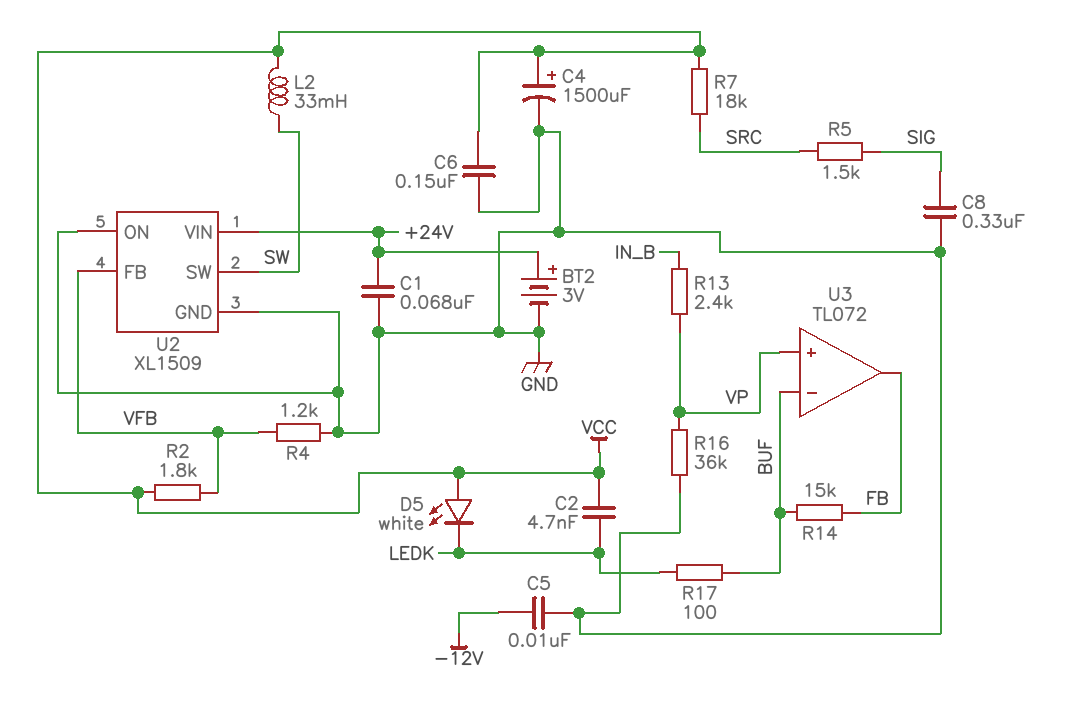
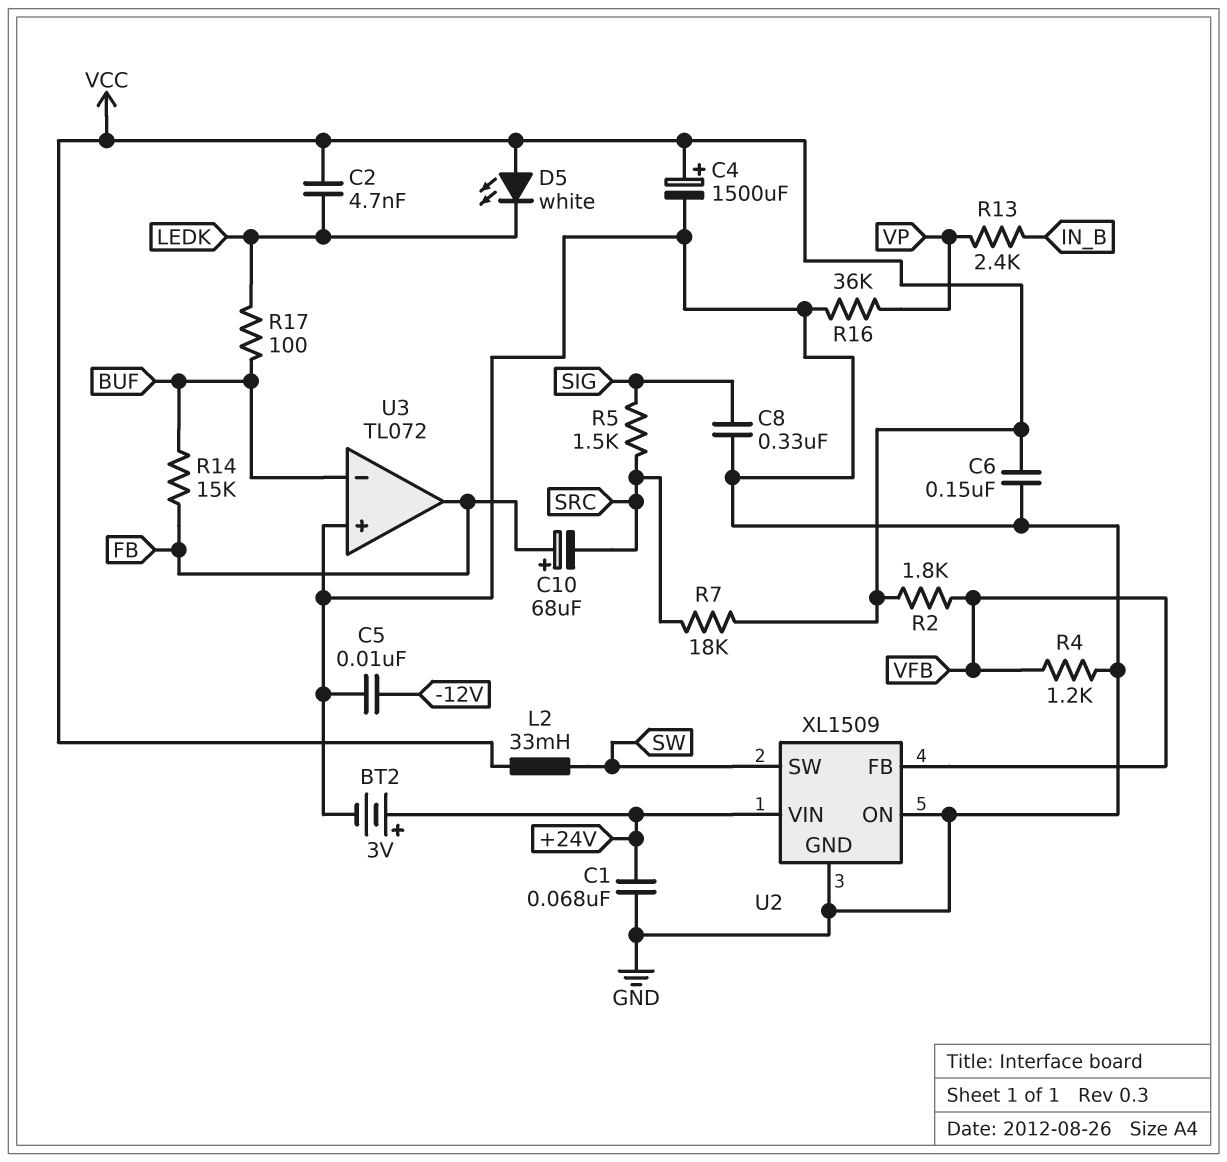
C10: none -> 68uF (plus FB, minus SRC)
U3 pin in+: VP -> GND

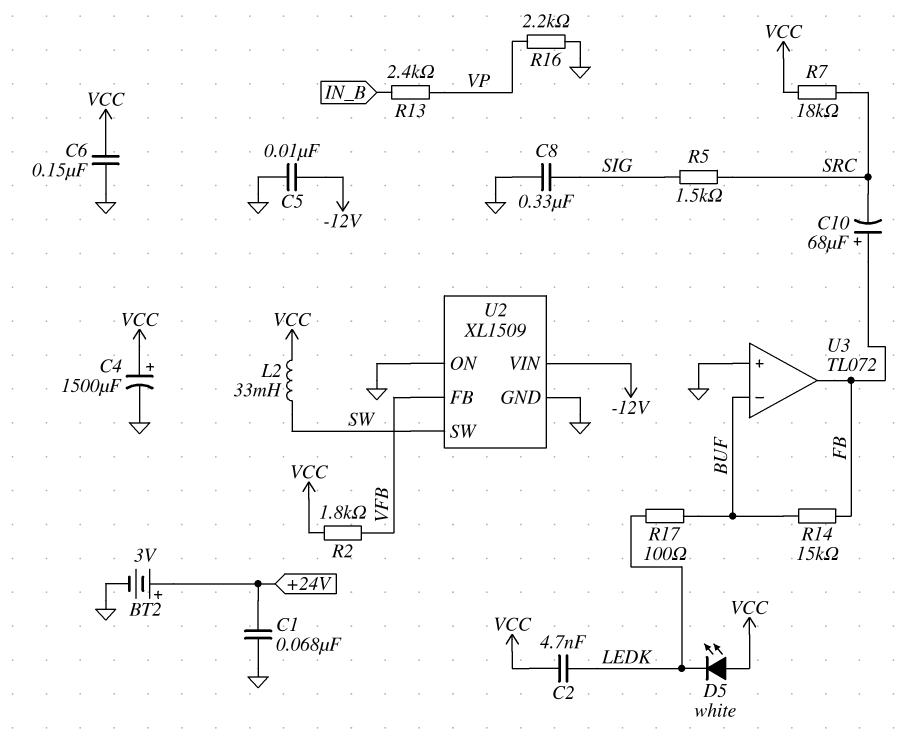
R4: 1.2k (GND, VFB) -> none
R16: 36k (GND, VP) -> 2.2k (GND, VP)
U2 pin VIN: +24V -> -12V

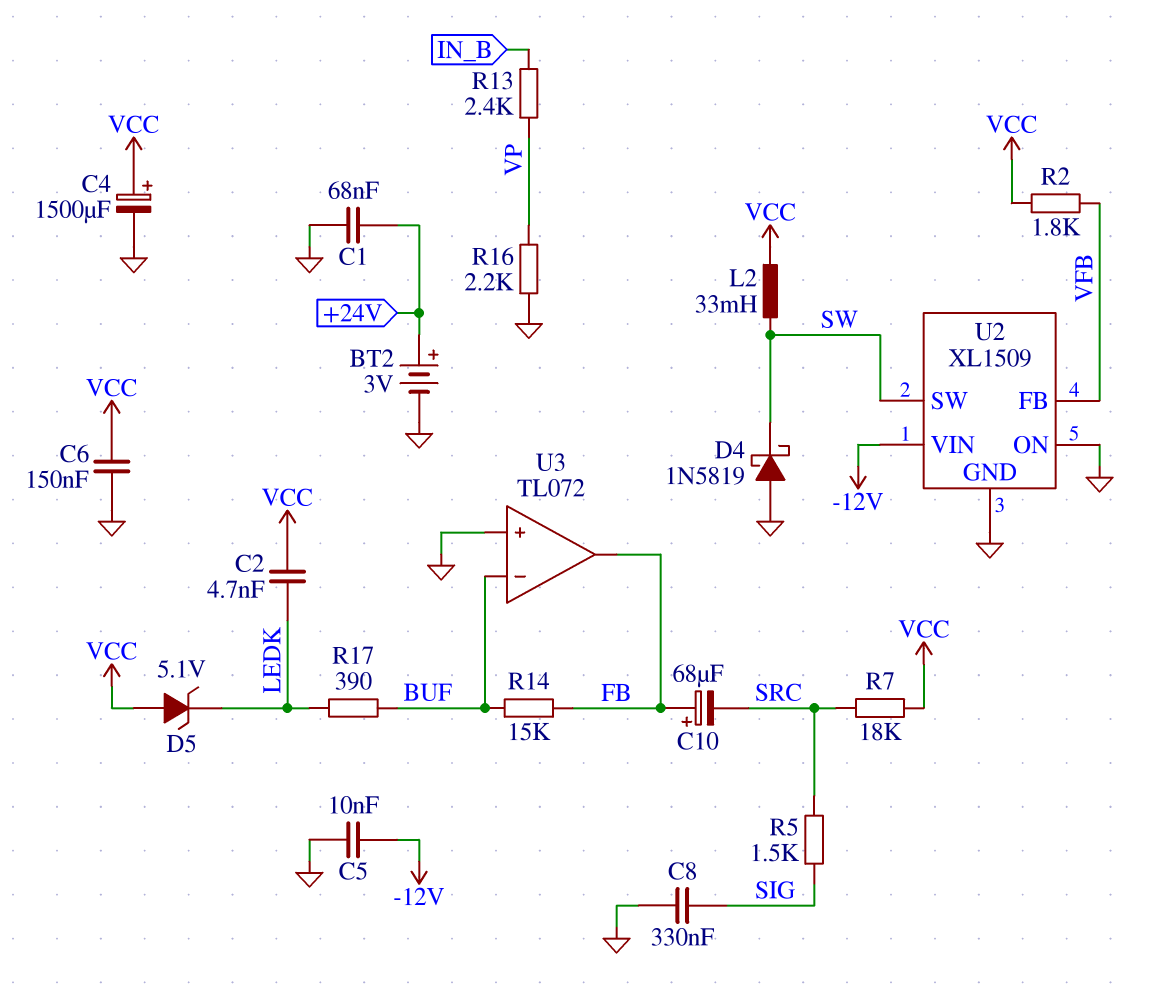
D4: none -> schottky 1N5819 (A GND, K SW)
D5: LED white (A VCC, K LEDK) -> zener 5.1V (A VCC, K LEDK)
R17: 100 (BUF, LEDK) -> 390 (BUF, LEDK)

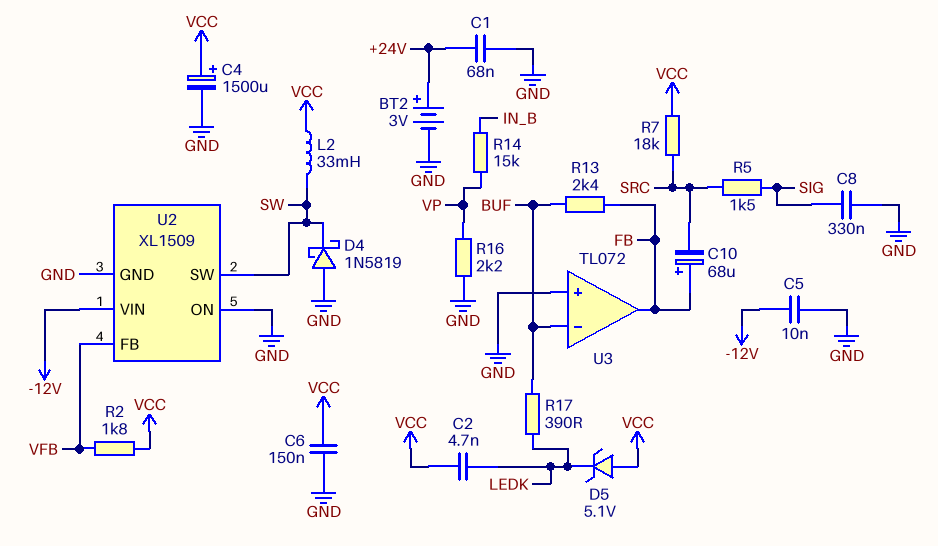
R13: 2.4k (IN_B, VP) -> 2.4k (BUF, FB)
R14: 15k (BUF, FB) -> 15k (IN_B, VP)

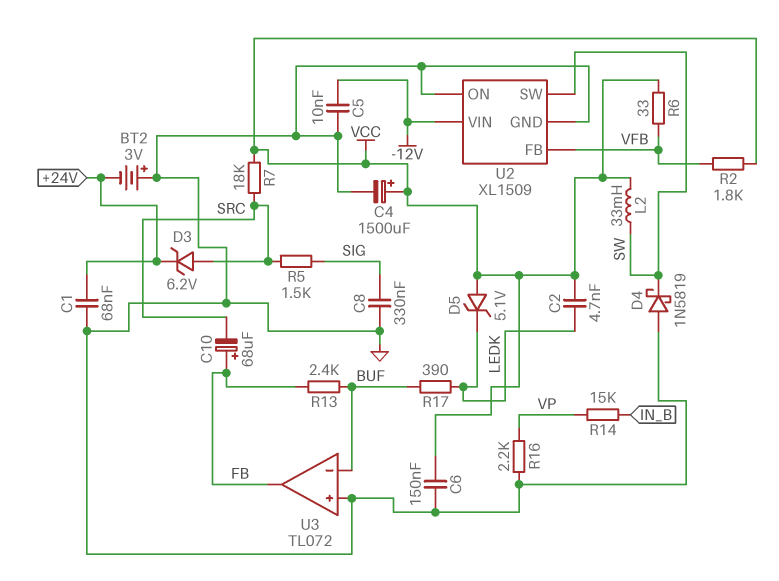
BT2: 3V (plus +24V, minus GND) -> 3V (plus GND, minus +24V)
D3: none -> zener 6.2V (A SRC, K +24V)
R6: none -> 33 (VCC, VFB)

